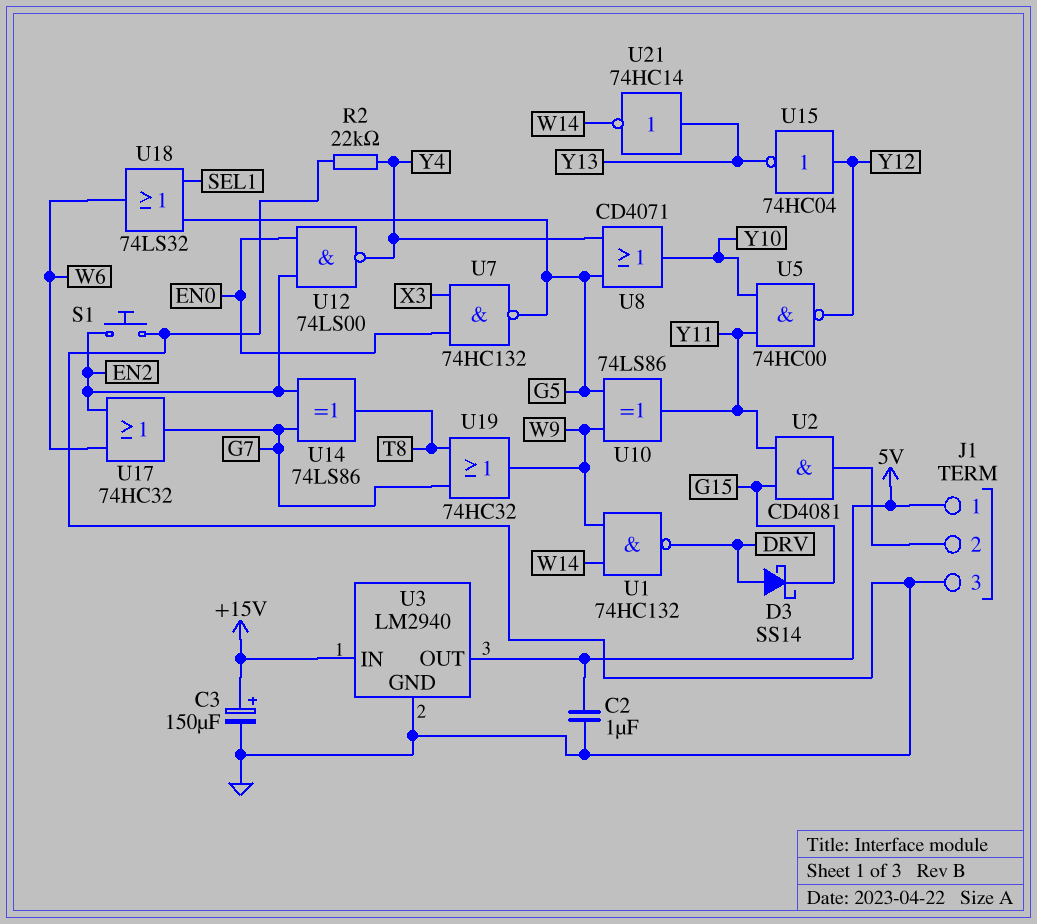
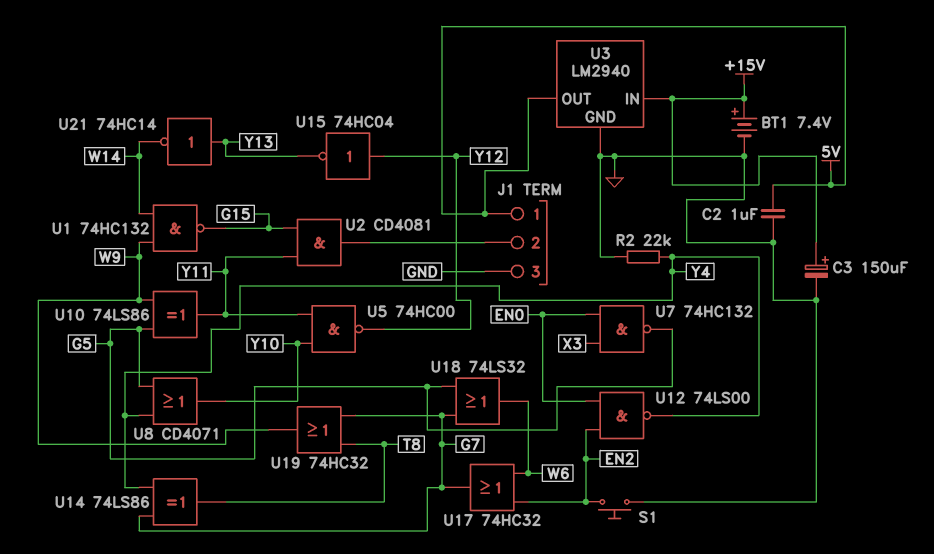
BT1: none -> 7.4V (plus +15V, minus GND)
D3: schottky SS14 (A DRV, K G15) -> none
U1: NAND 74HC132 (in W9, in W14, out DRV) -> NAND 74HC132 (in W9, in W14, out G15)
U14: XOR 74LS86 (in EN2, in G7, out T8) -> XOR 74LS86 (in G7, in Y4, out T8)
U18: OR 74LS32 (in G5, in SEL1, out W6) -> OR 74LS32 (in G5, in G7, out W6)

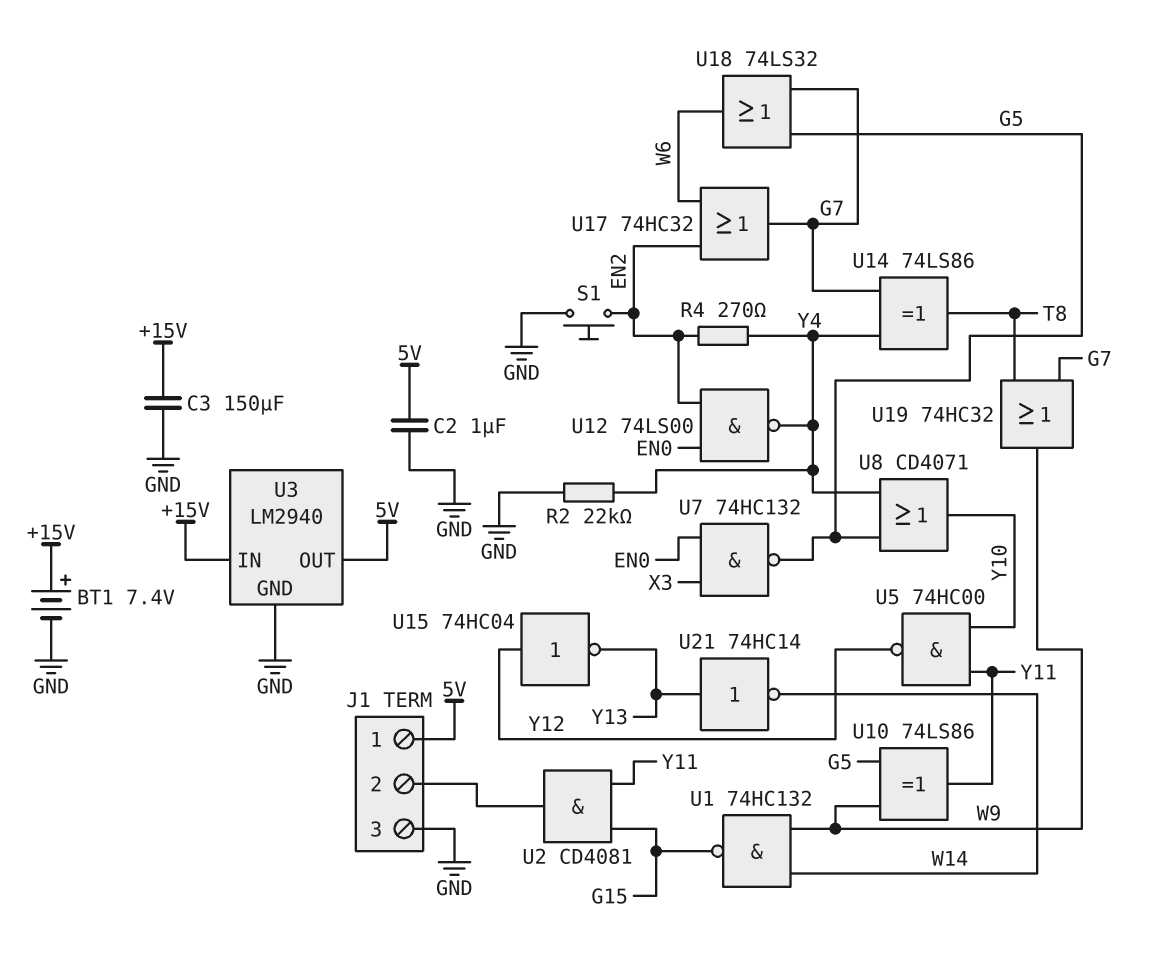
C3: 150uF (plus +15V, minus GND) -> 150uF (+15V, GND)
R4: none -> 270 (EN2, Y4)

